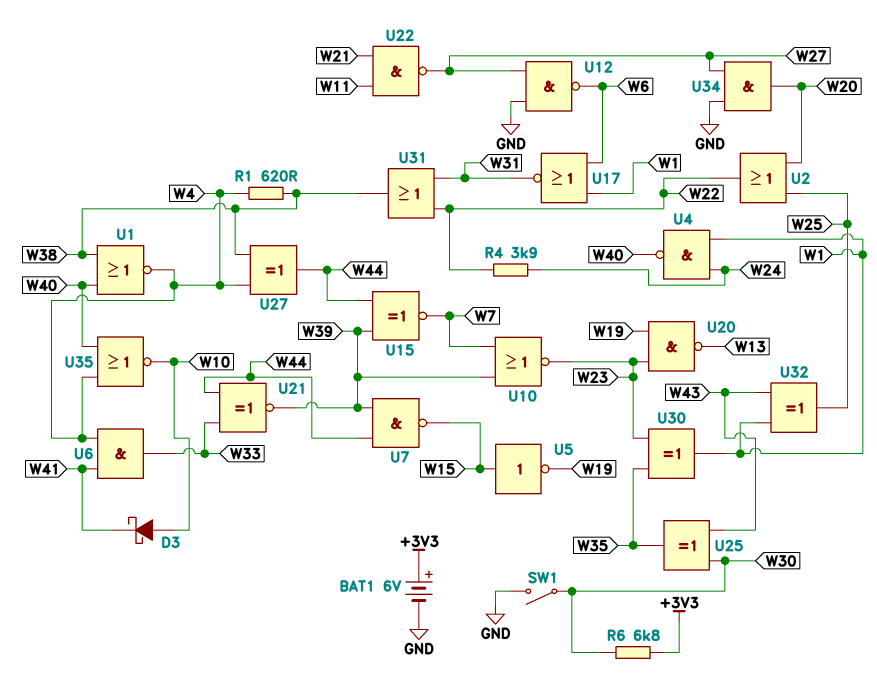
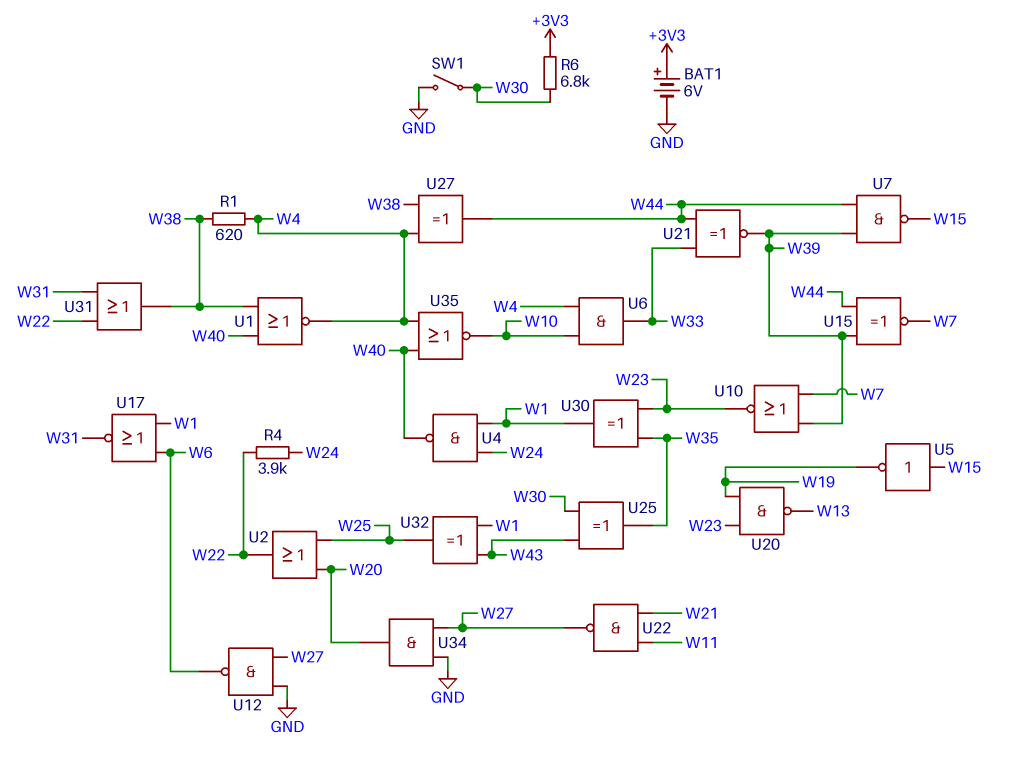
D3: schottky (A W10, K W41) -> none
U6: AND (in W4, in W41, out W33) -> AND (in W4, in W10, out W33)

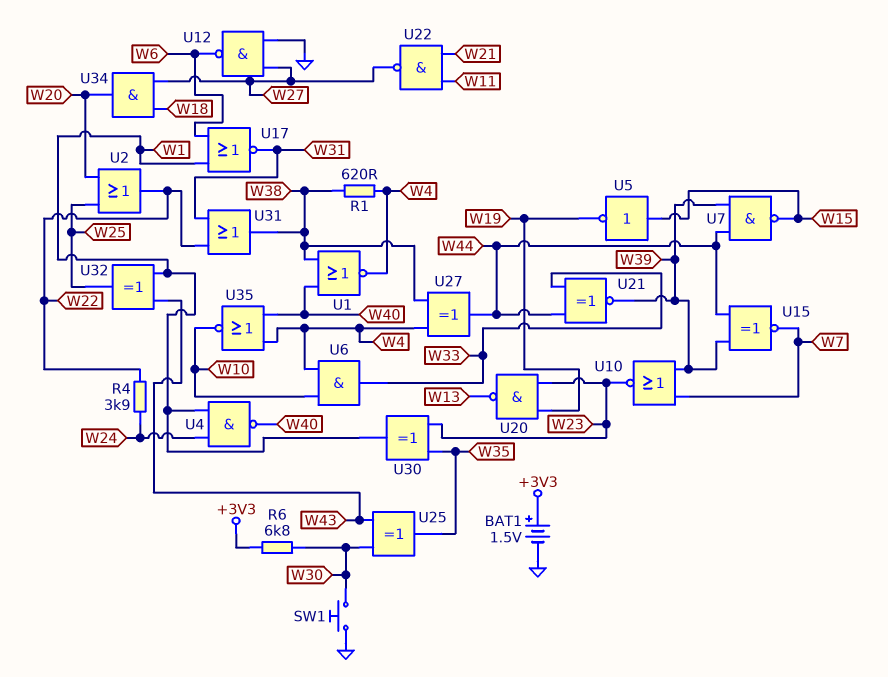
BAT1: 6V (plus +3V3, minus GND) -> 1.5V (plus +3V3, minus GND)
SW1: switch (GND, W30) -> button (GND, W30)
U34: AND (in GND, in W27, out W20) -> AND (in W18, in W27, out W20)

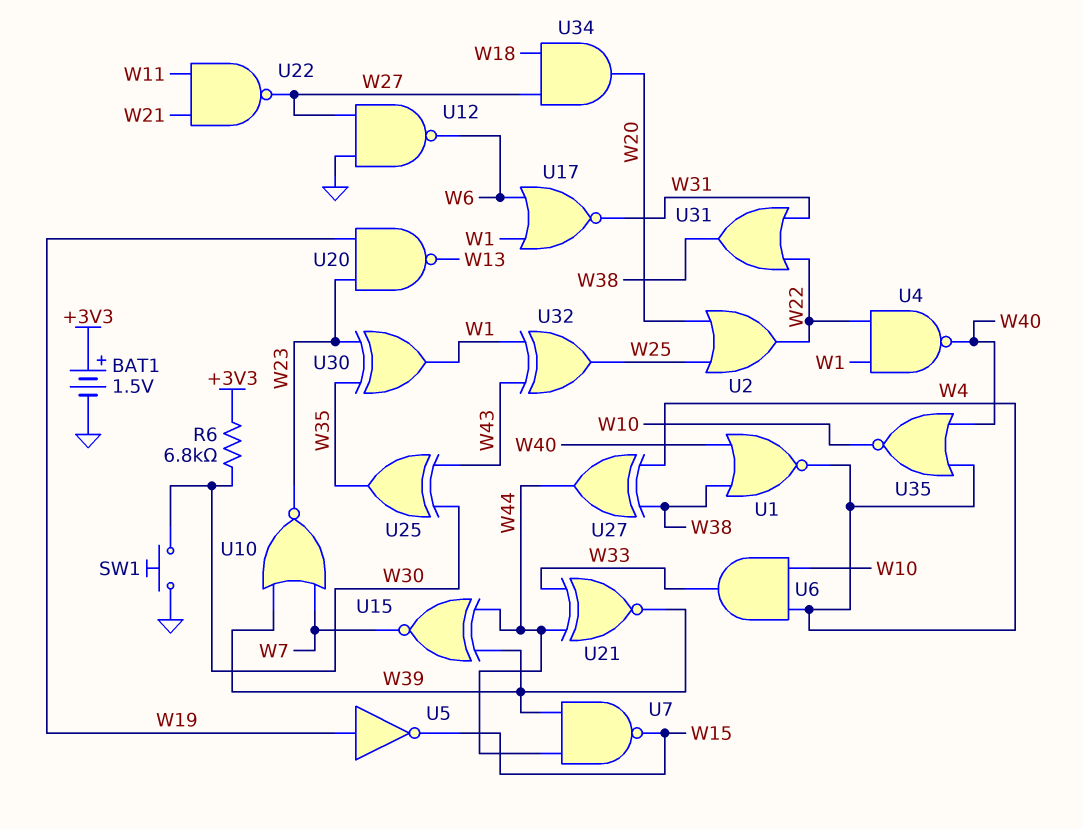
R1: 620 (W4, W38) -> none
R4: 3.9k (W22, W24) -> none
U4: NAND (in W1, in W24, out W40) -> NAND (in W1, in W22, out W40)
U5: NOT (in W15, out W19) -> NOT (in W19, out W15)

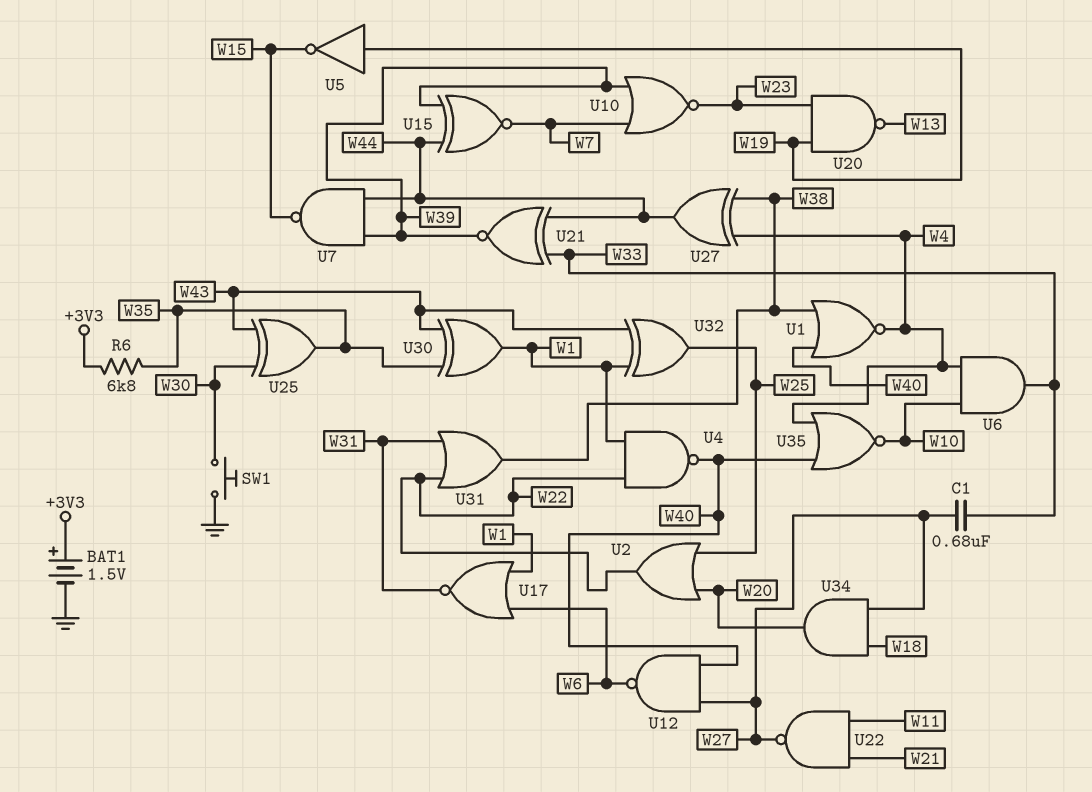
C1: none -> 680nF (W27, W33)
R6: 6.8k (+3V3, W30) -> 6.8k (+3V3, W35)
U12: NAND (in GND, in W27, out W6) -> NAND (in W27, in W40, out W6)
U30: XOR (in W23, in W35, out W1) -> XOR (in W35, in W43, out W1)

